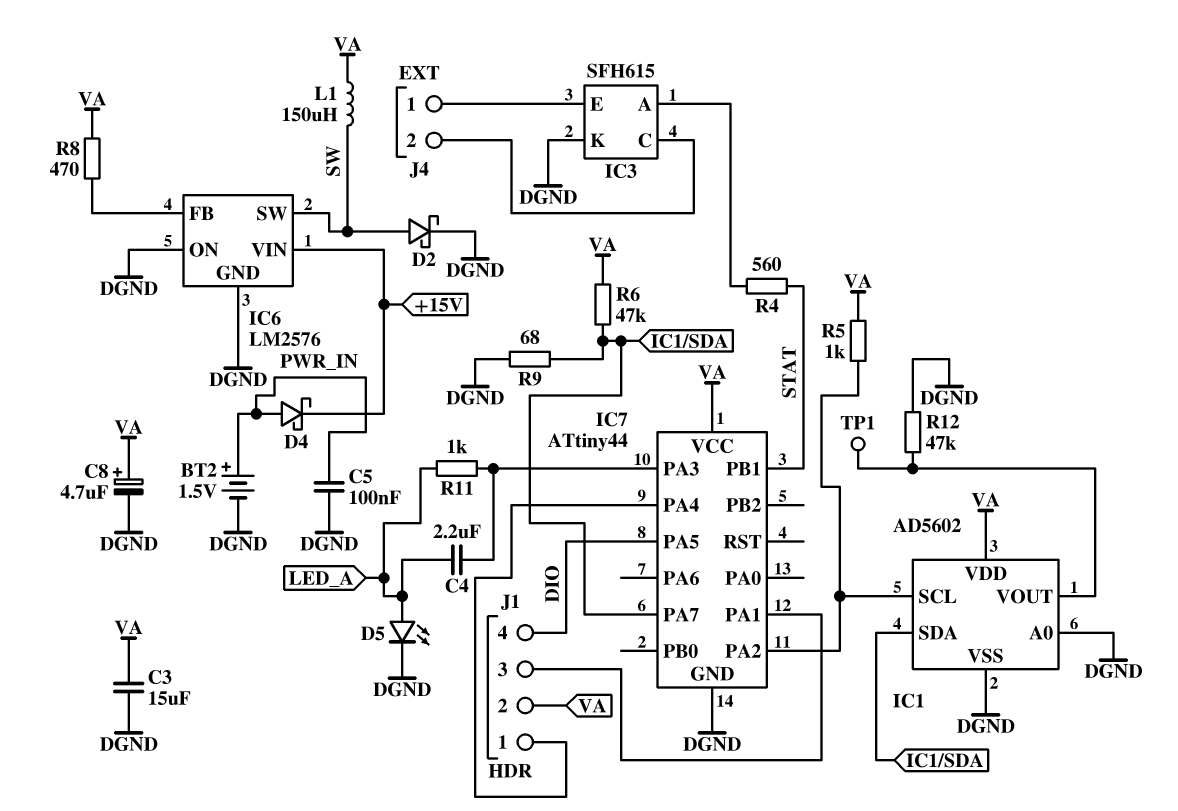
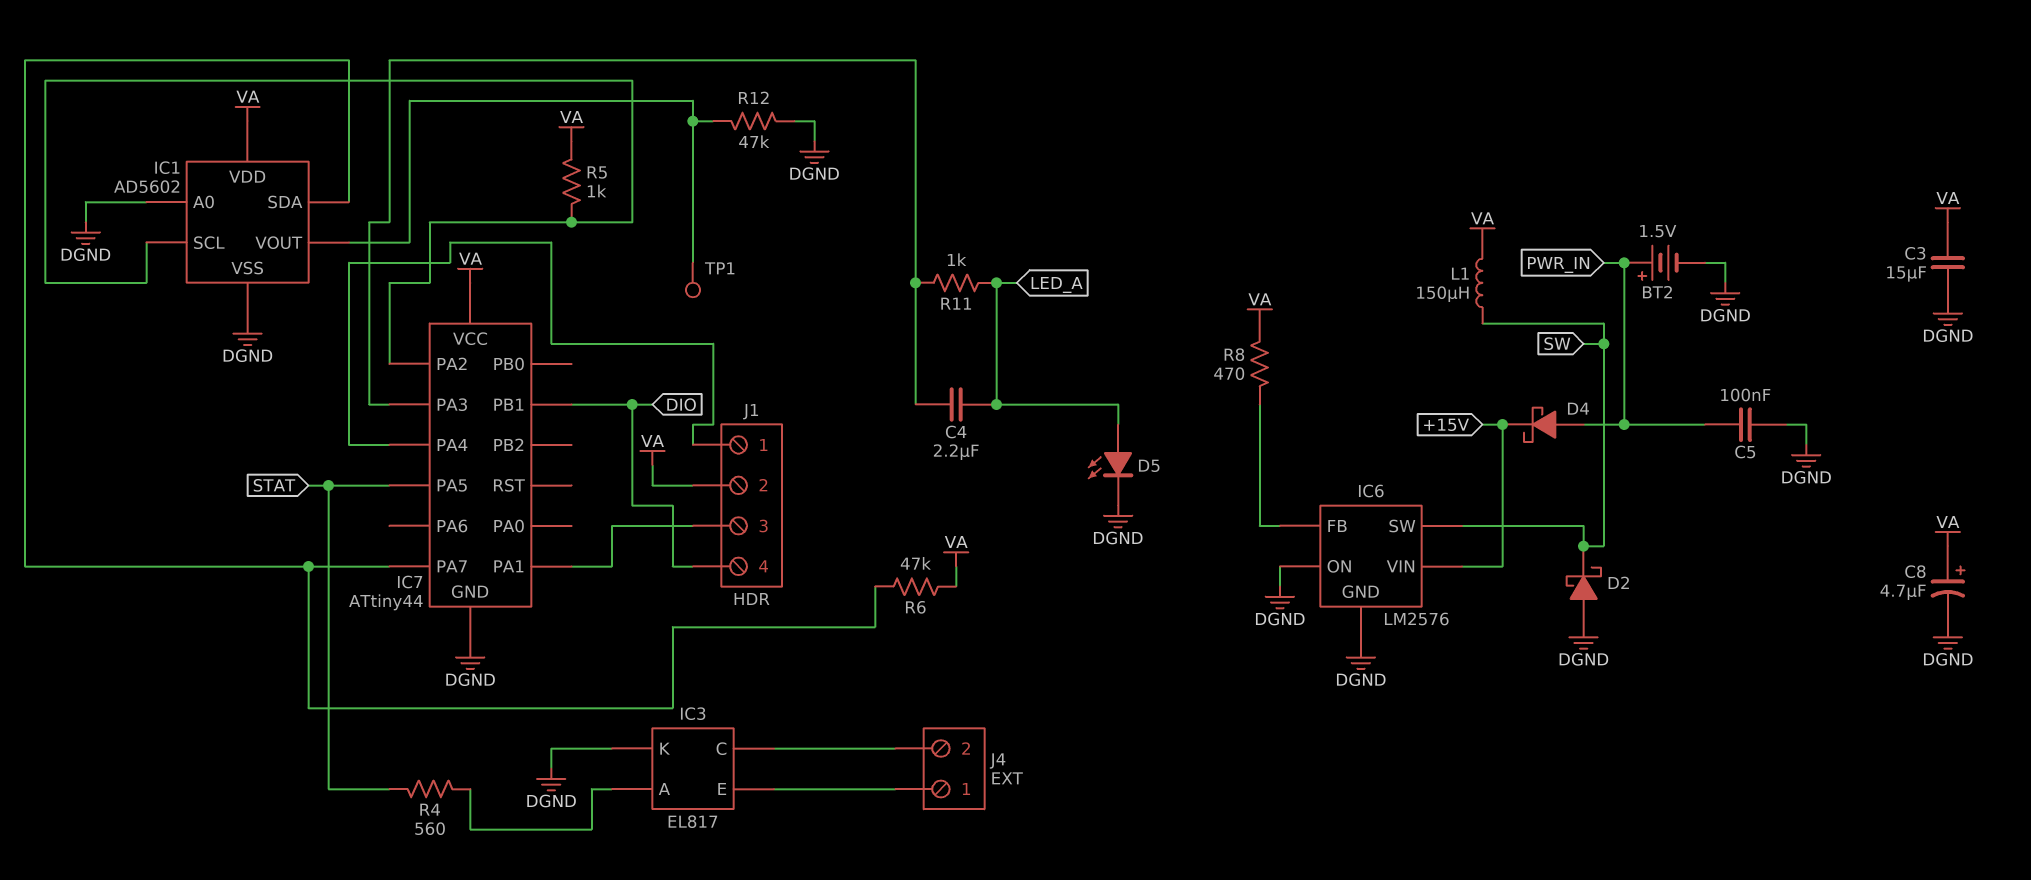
D2: schottky (A SW, K DGND) -> schottky (A DGND, K SW)
IC3: SFH615 -> EL817
IC7 pin PA5: DIO -> STAT
IC7 pin PB1: STAT -> DIO
R9: 68 (DGND, IC1/SDA) -> none

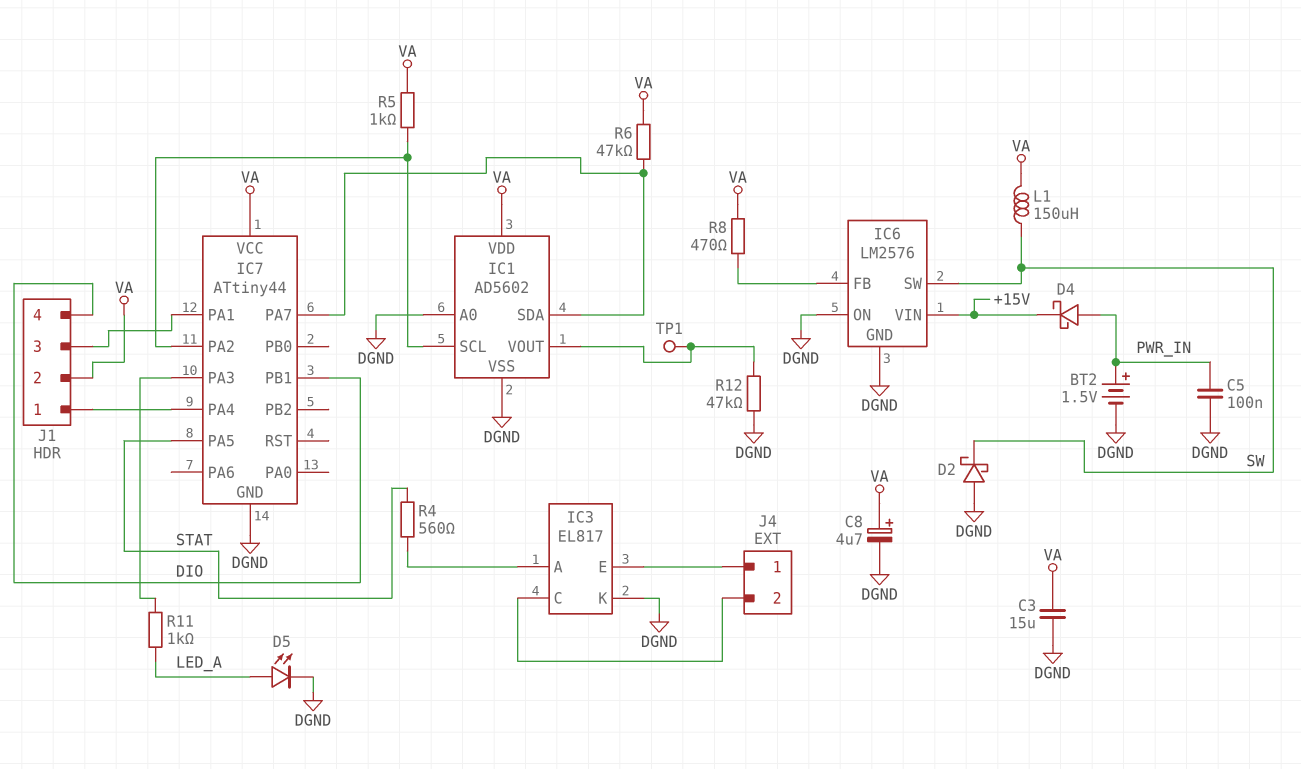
C4: 2.2uF (IC7/PA3, LED_A) -> none

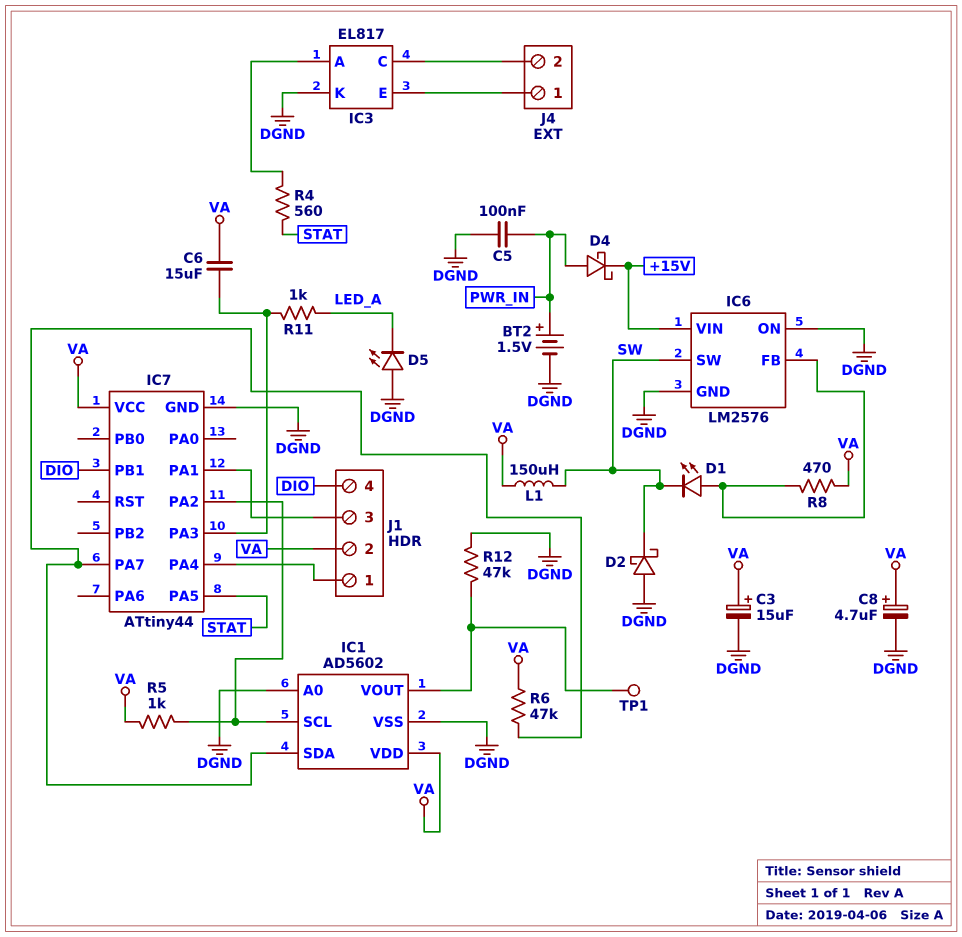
C3: 15uF (DGND, VA) -> 15uF (plus VA, minus DGND)
C6: none -> 15uF (IC7/PA3, VA)
D1: none -> LED (A IC6/FB, K SW)
D5: LED (A LED_A, K DGND) -> LED (A DGND, K LED_A)

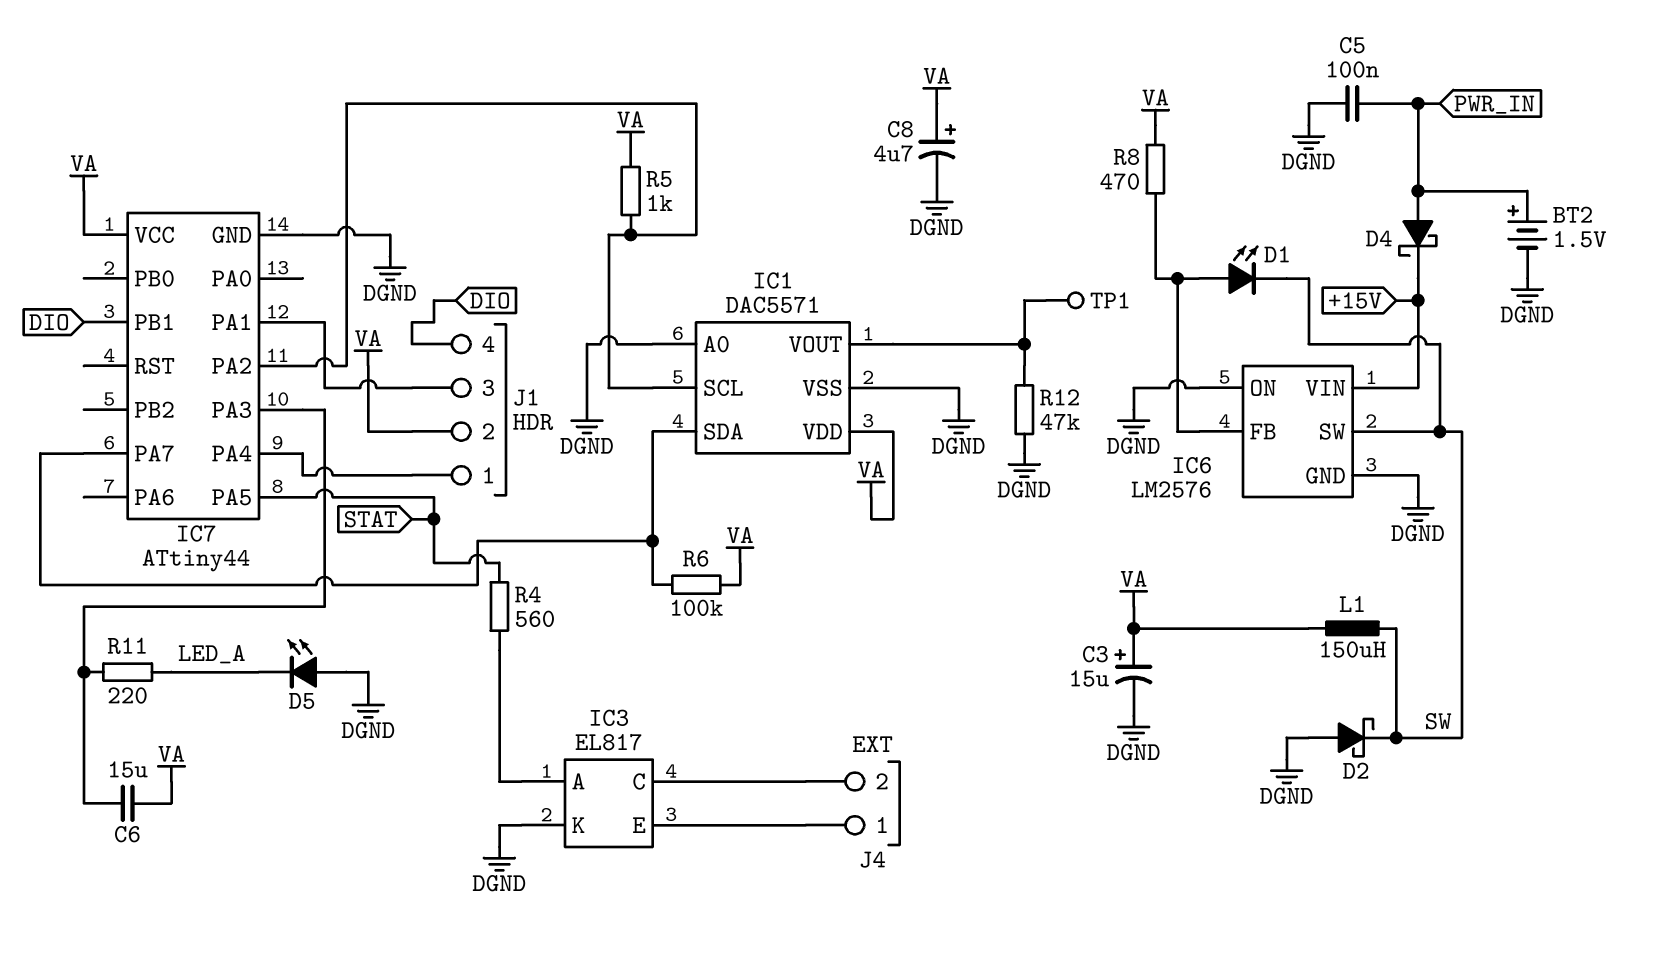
IC1: AD5602 -> DAC5571
R6: 47k (IC1/SDA, VA) -> 100k (IC1/SDA, VA)
R11: 1k (IC7/PA3, LED_A) -> 220 (IC7/PA3, LED_A)

